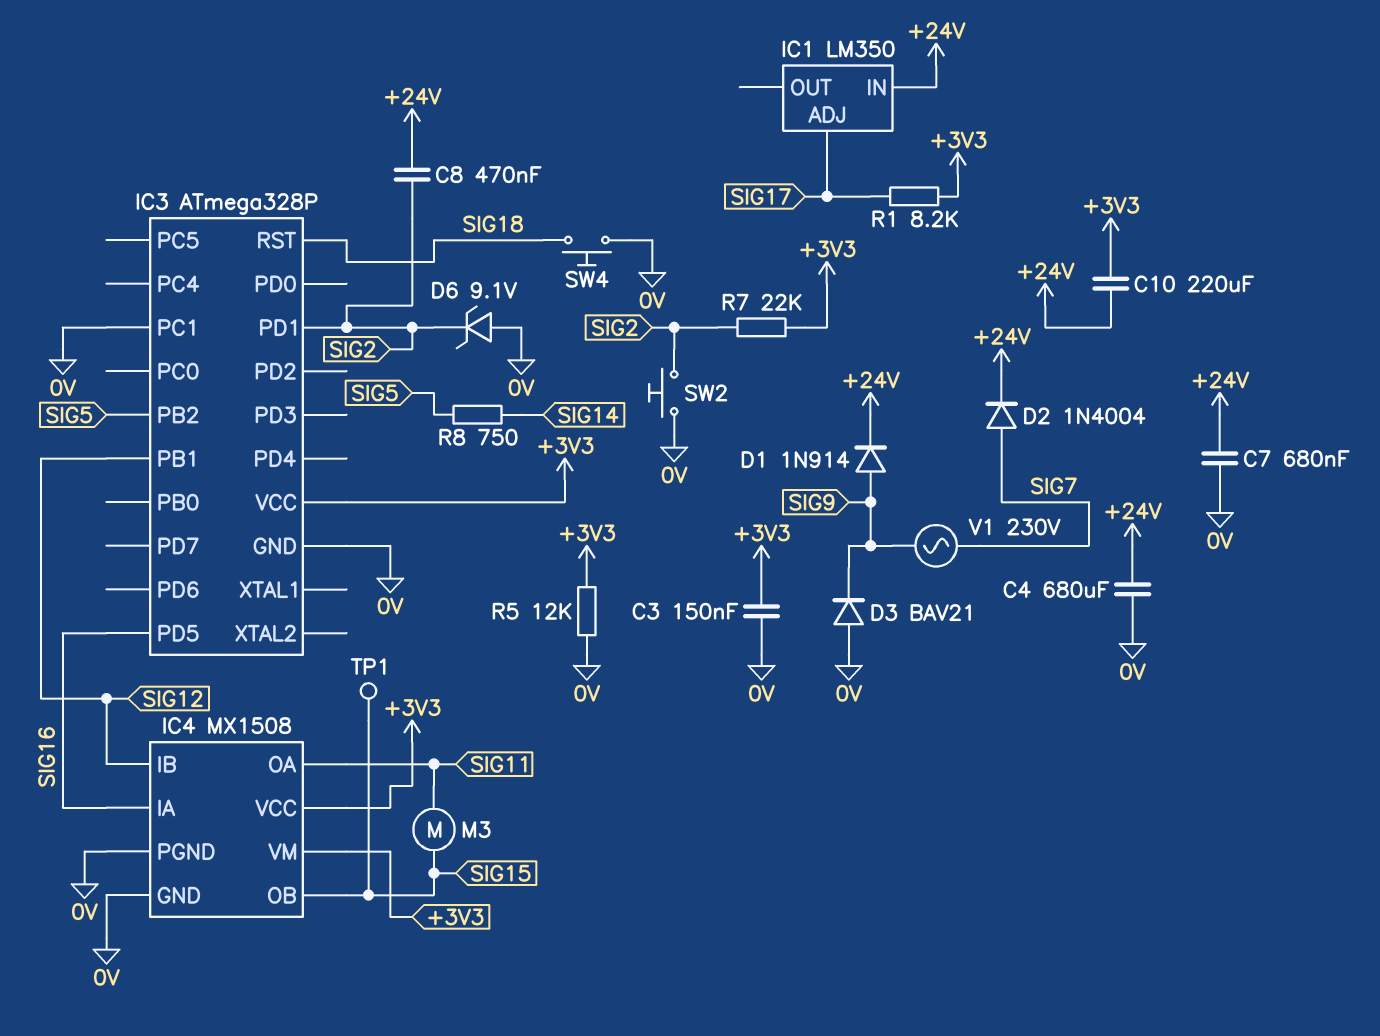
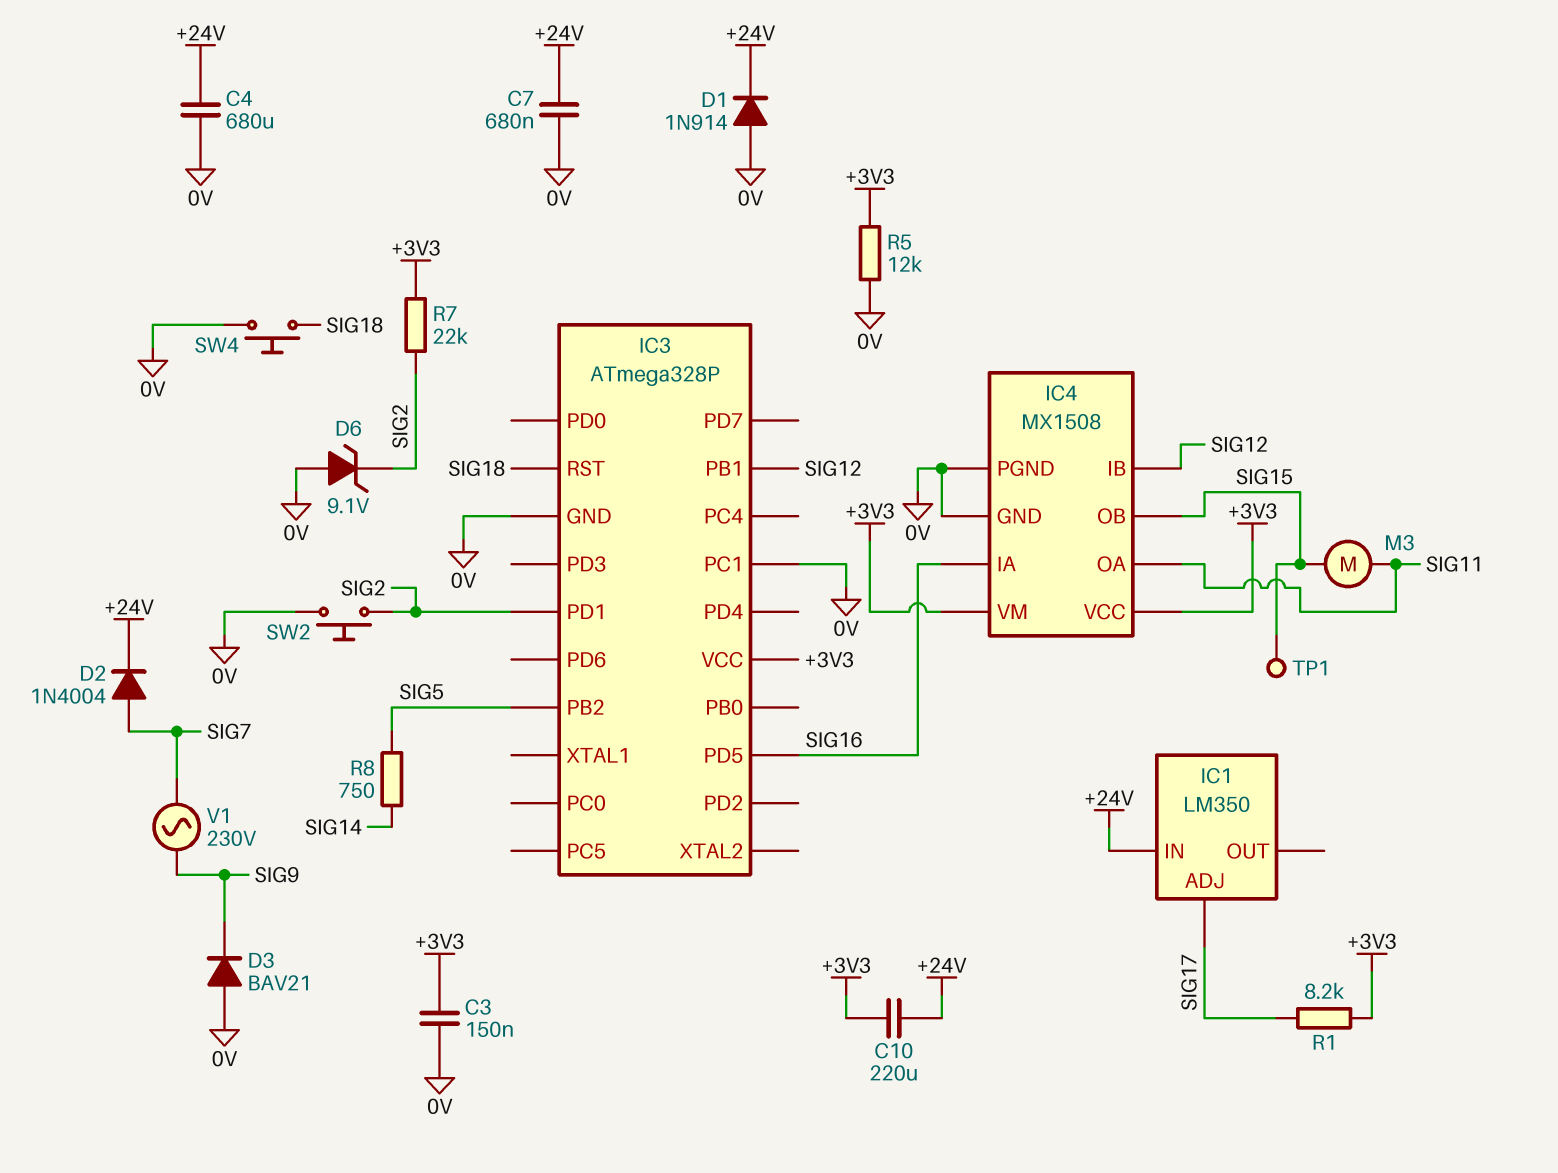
C8: 470nF (+24V, SIG2) -> none
D1: diode 1N914 (A SIG9, K +24V) -> diode 1N914 (A 0V, K +24V)

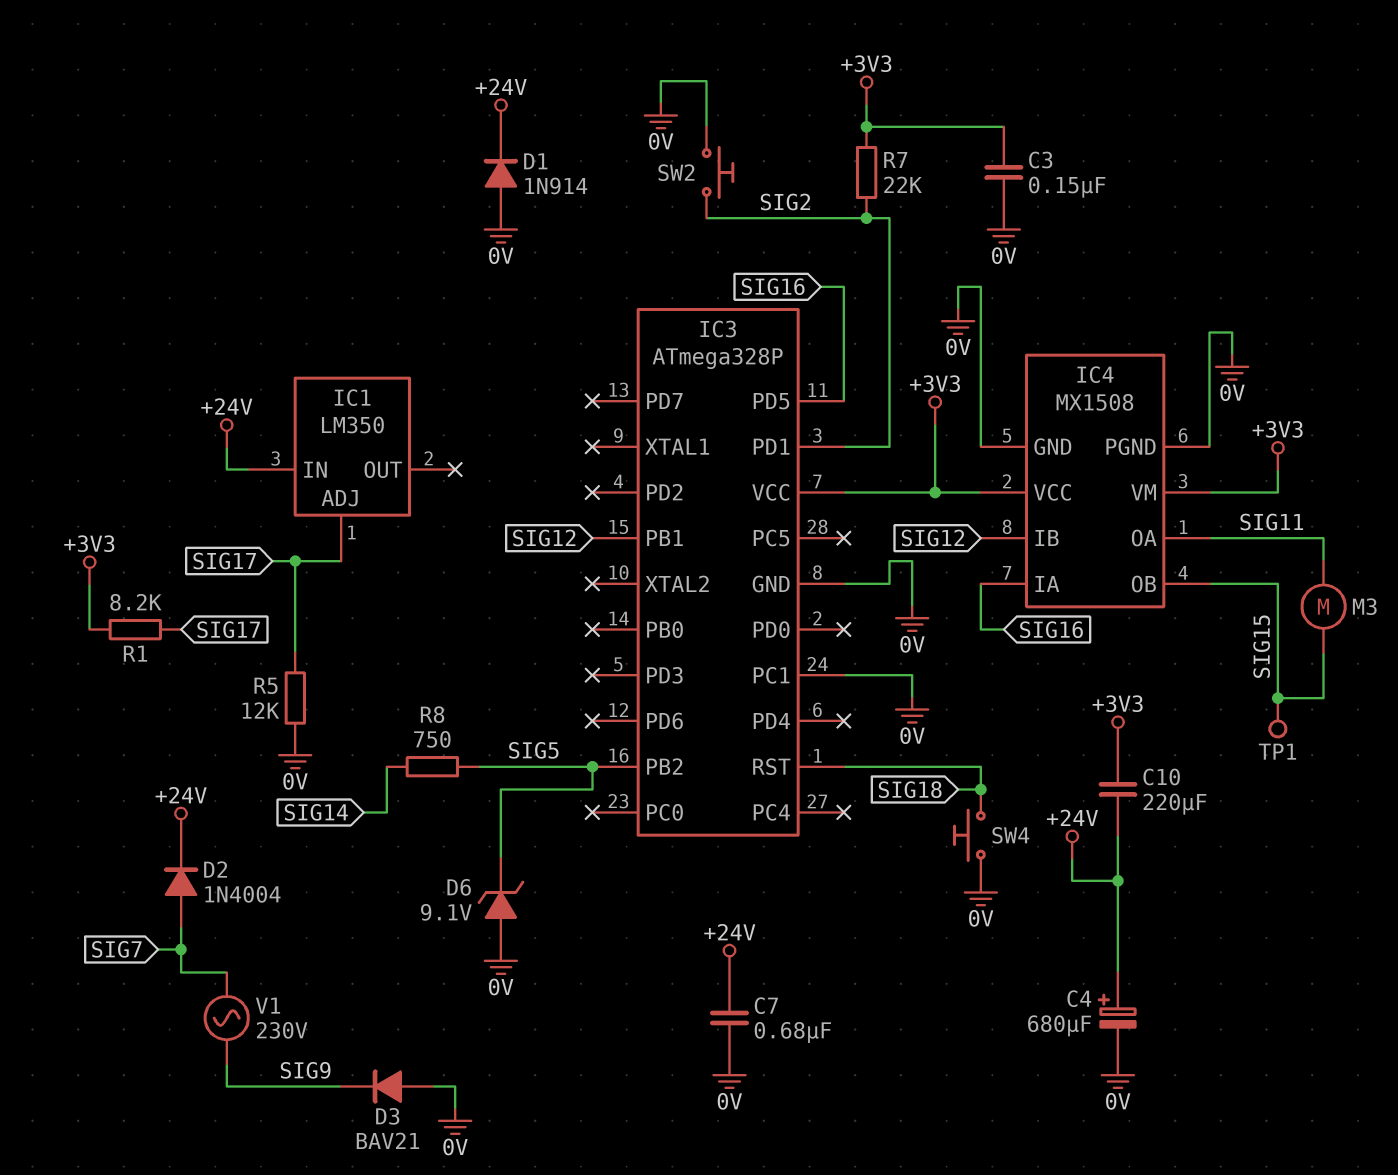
C4: 680uF (+24V, 0V) -> 680uF (plus +24V, minus 0V)
D6: zener 9.1V (A 0V, K SIG2) -> zener 9.1V (A 0V, K SIG5)
R5: 12k (+3V3, 0V) -> 12k (0V, SIG17)

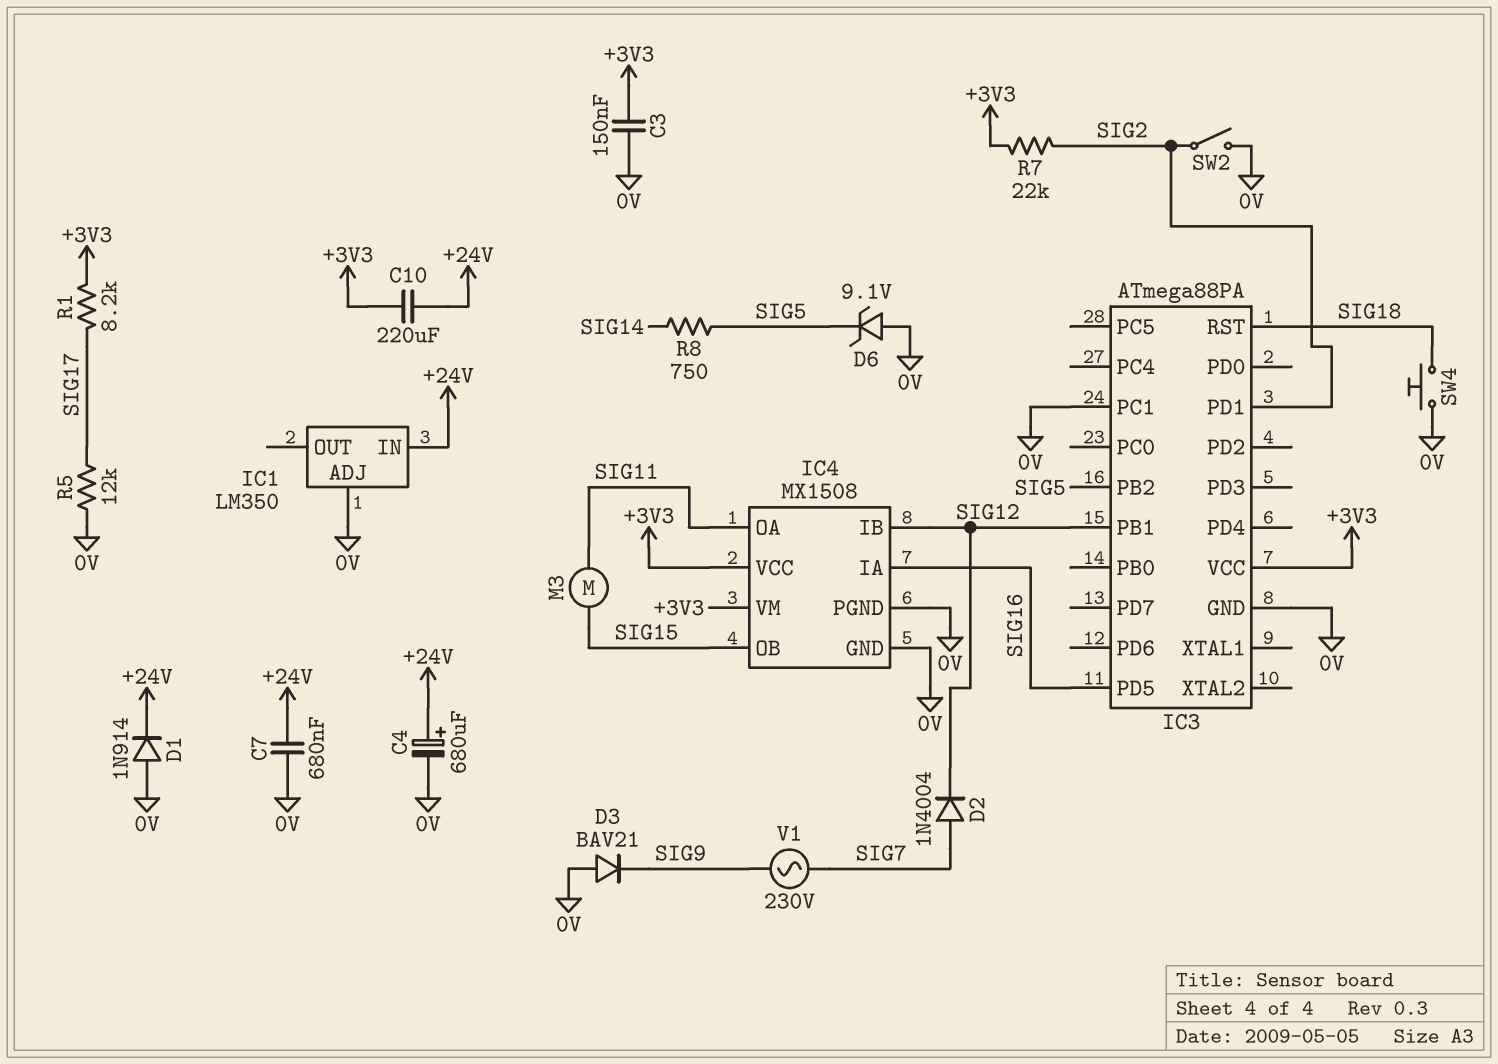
D2: diode 1N4004 (A SIG7, K +24V) -> diode 1N4004 (A SIG7, K SIG12)
IC1 pin ADJ: SIG17 -> 0V
IC3: ATmega328P -> ATmega88PA
SW2: button (0V, SIG2) -> switch (0V, SIG2)
TP1: test point (SIG15) -> none

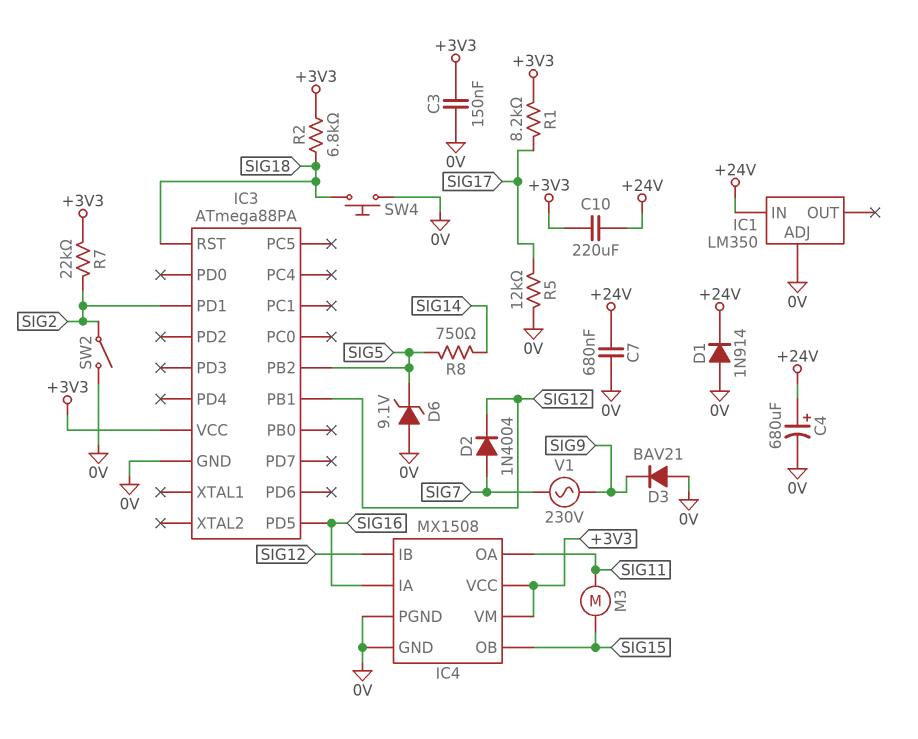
IC3 pin PC1: 0V -> none
R2: none -> 6.8k (+3V3, SIG18)

